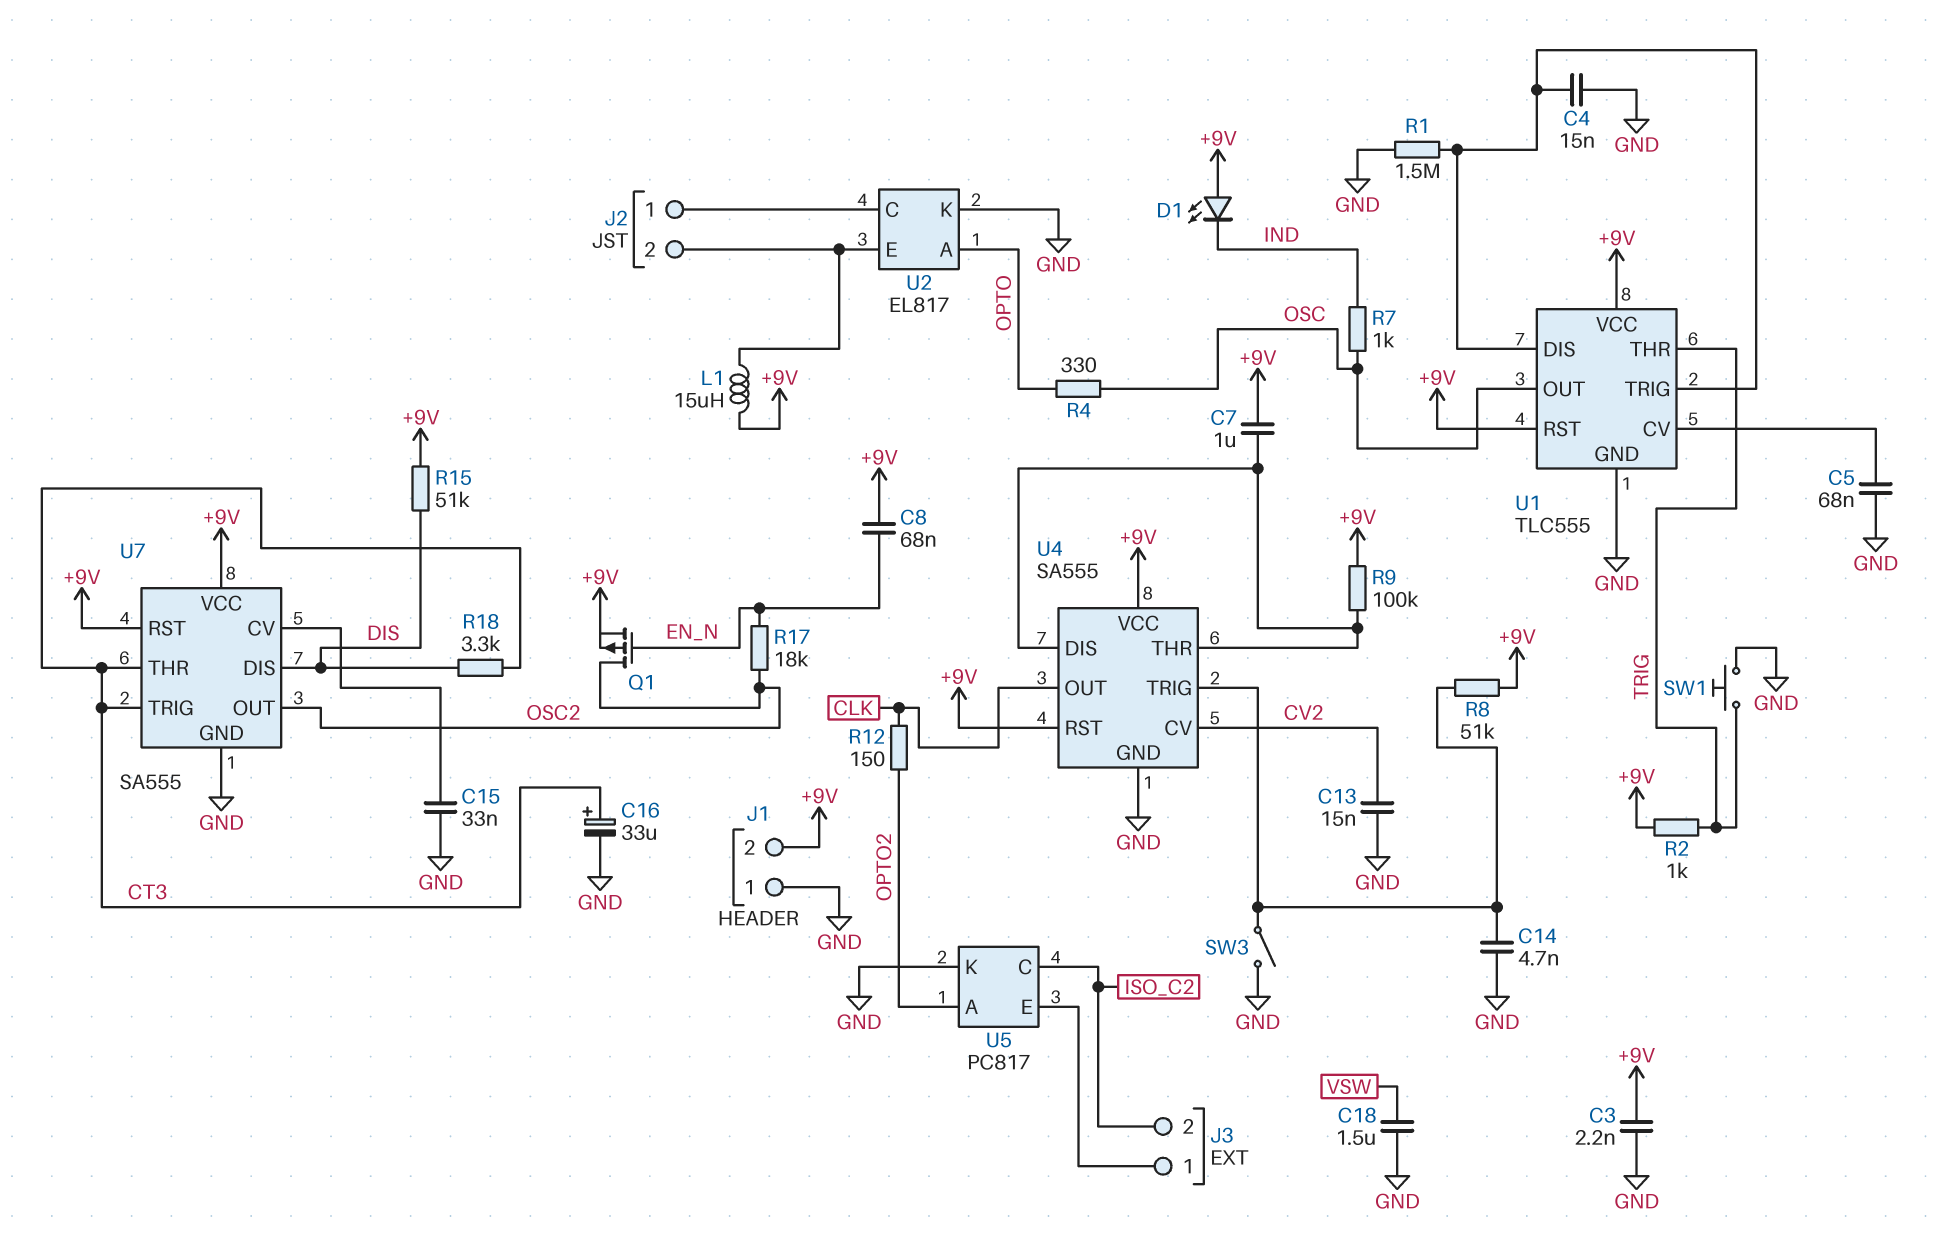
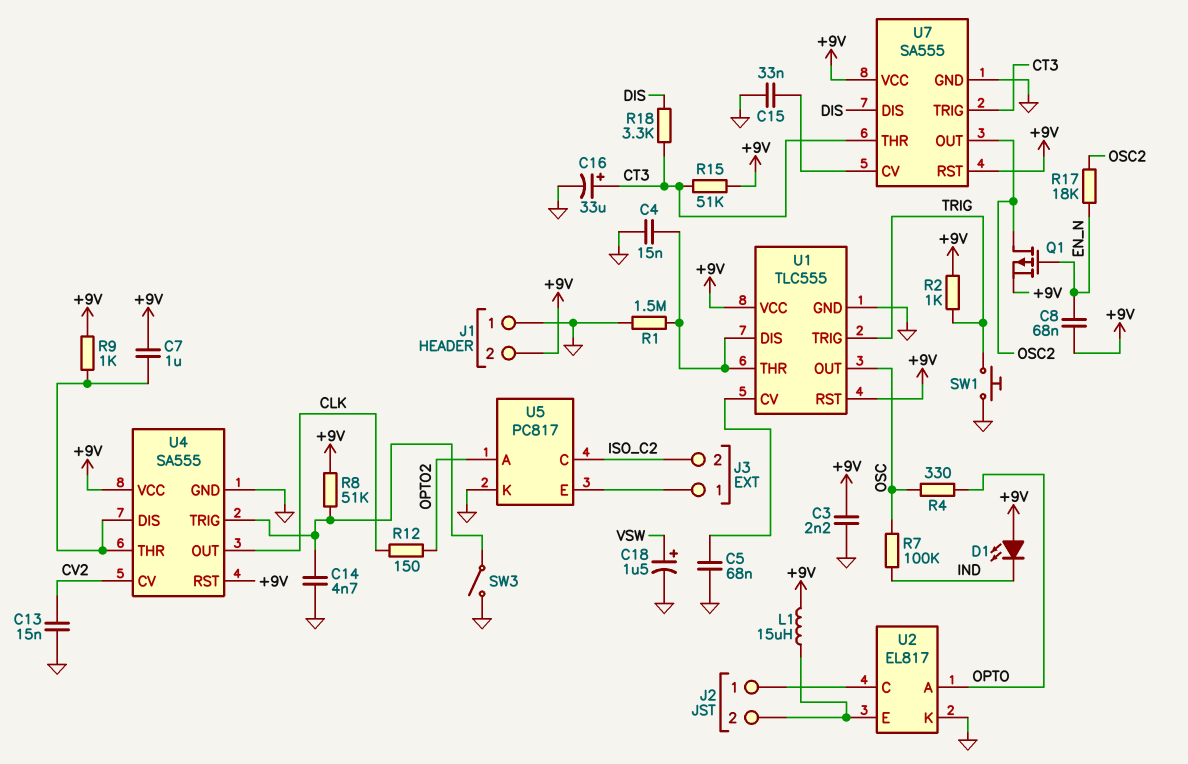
C18: 1.5uF (GND, VSW) -> 1.5uF (plus VSW, minus GND)
R7: 1k (IND, OSC) -> 100k (IND, OSC)
R9: 100k (+9V, U4/DIS) -> 1k (+9V, U4/DIS)
R15: 51k (+9V, DIS) -> 51k (+9V, CT3)
U1 pin THR: TRIG -> U1/DIS
U1 pin TRIG: U1/DIS -> TRIG

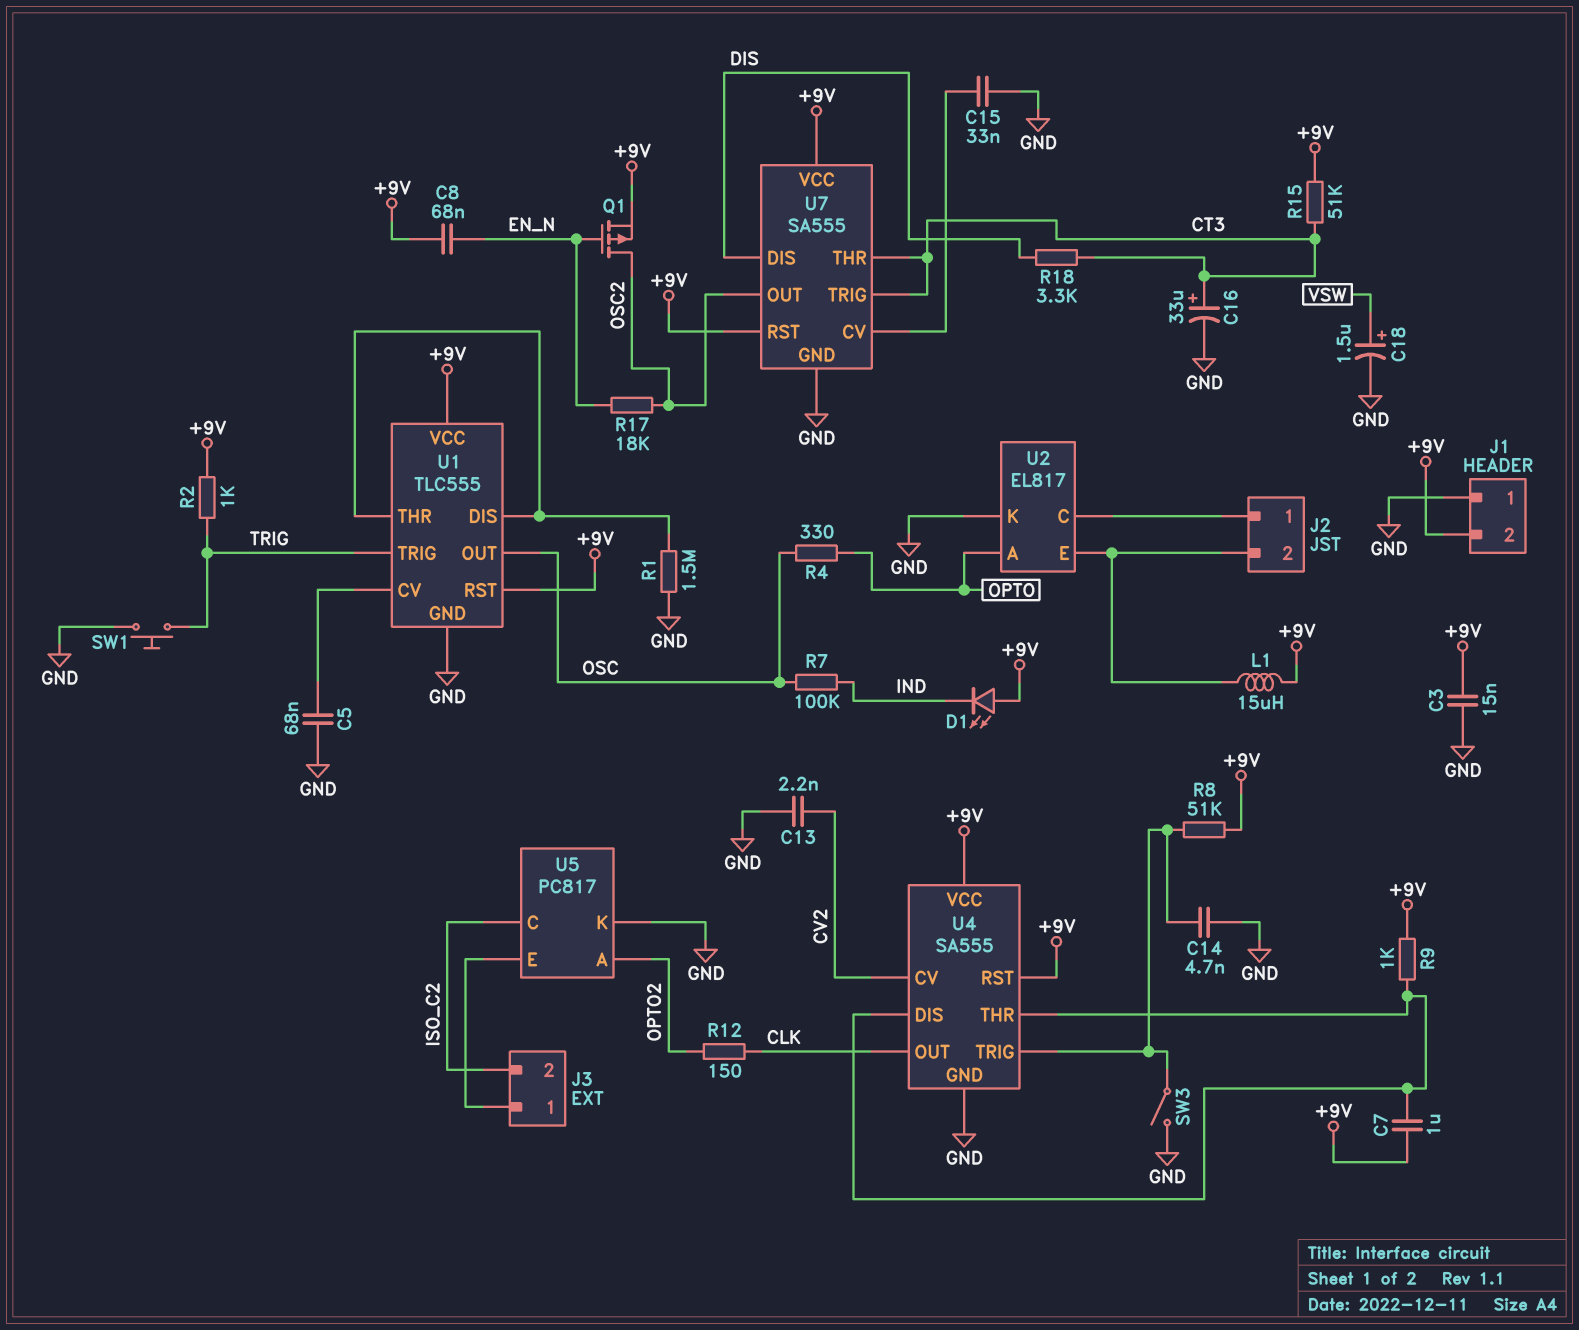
C3: 2.2nF (+9V, GND) -> 15nF (+9V, GND)
C4: 15nF (GND, U1/DIS) -> none
C13: 15nF (CV2, GND) -> 2.2nF (CV2, GND)

